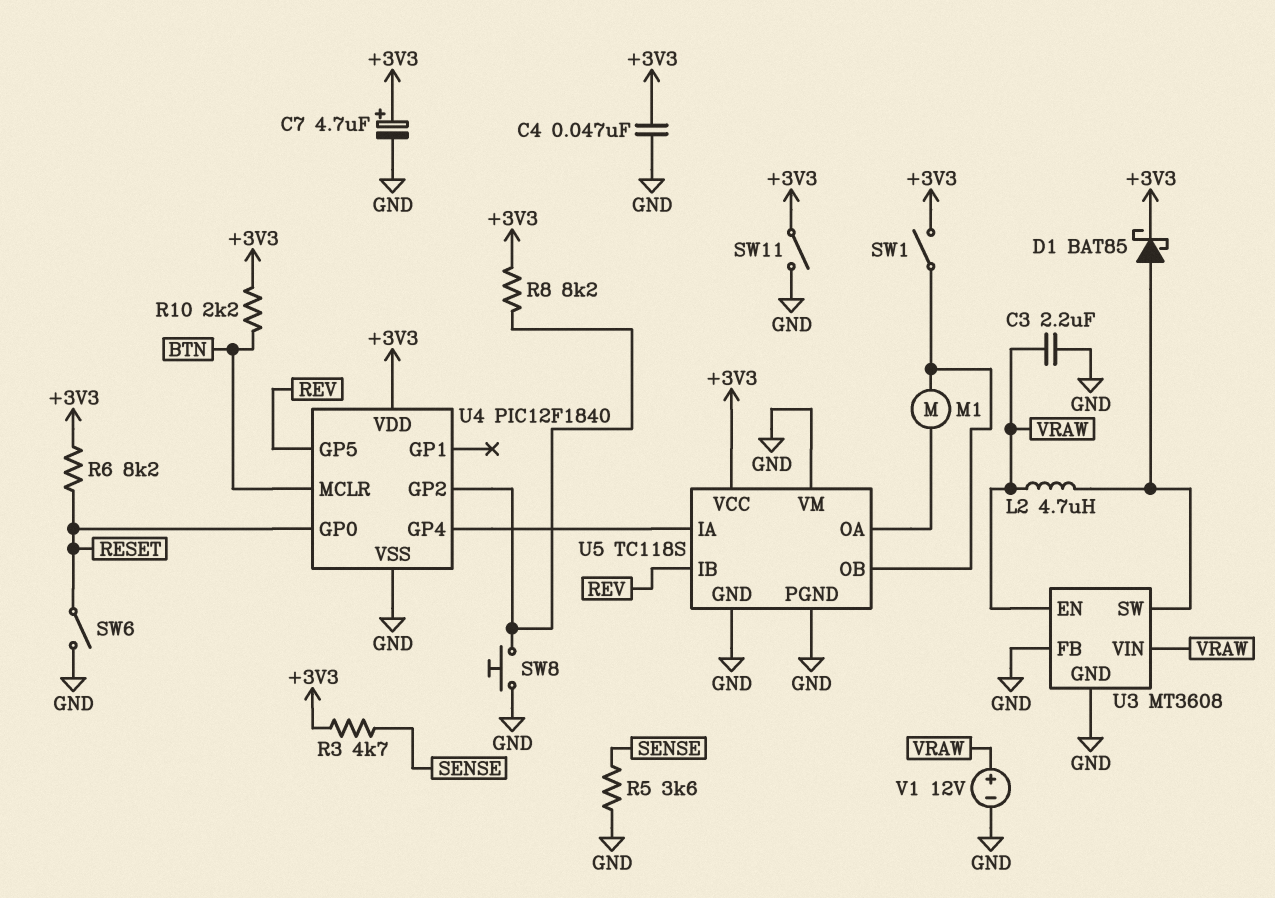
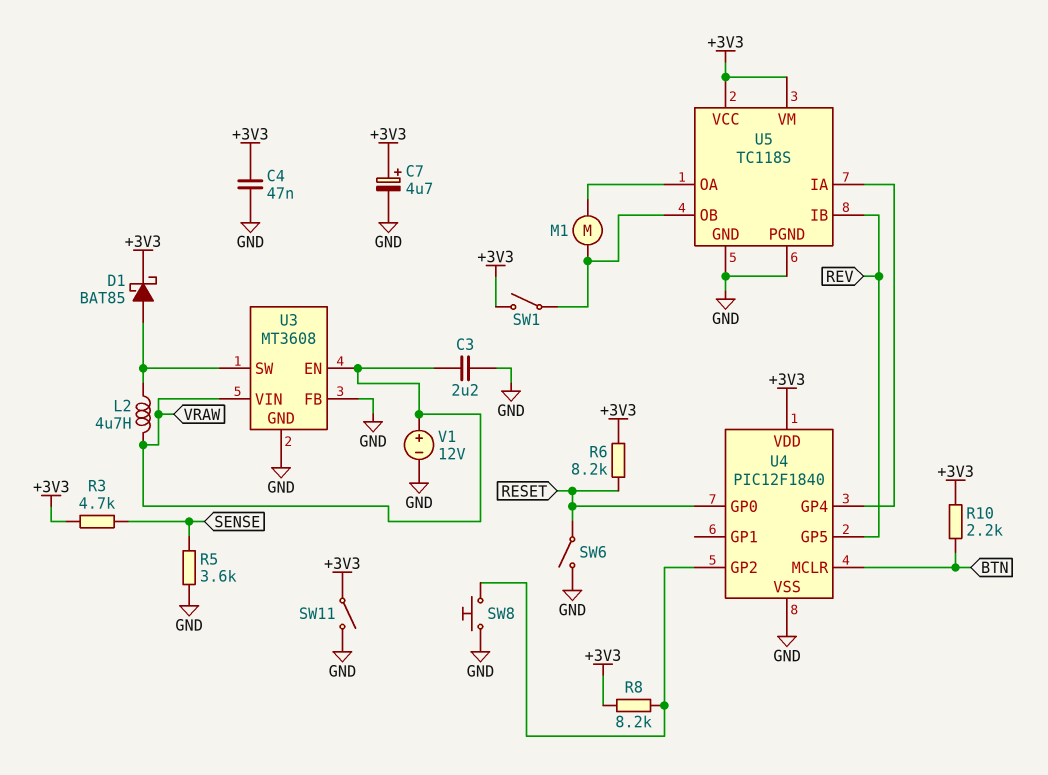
U5 pin VM: GND -> +3V3

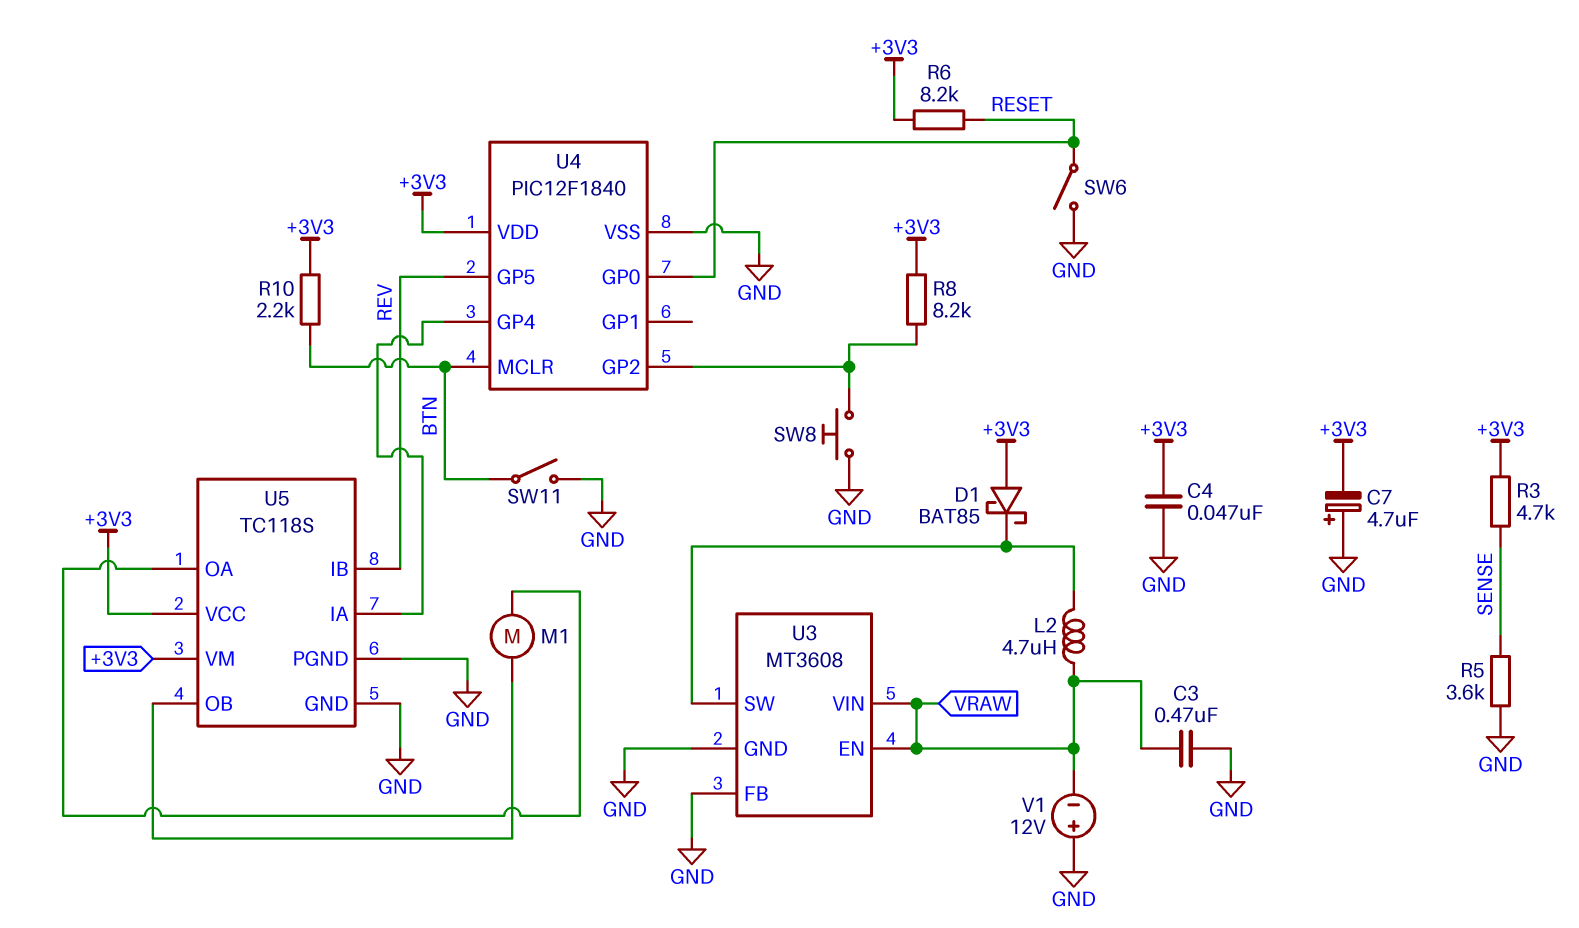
C3: 2.2uF (GND, VRAW) -> 470nF (GND, VRAW)
C7: 4.7uF (plus +3V3, minus GND) -> 4.7uF (plus GND, minus +3V3)
D1: schottky BAT85 (A U3/SW, K +3V3) -> schottky BAT85 (A +3V3, K U3/SW)
SW1: switch (+3V3, U5/OB) -> none
SW11: switch (+3V3, GND) -> switch (BTN, GND)
V1: 12V (plus VRAW, minus GND) -> 12V (plus GND, minus VRAW)

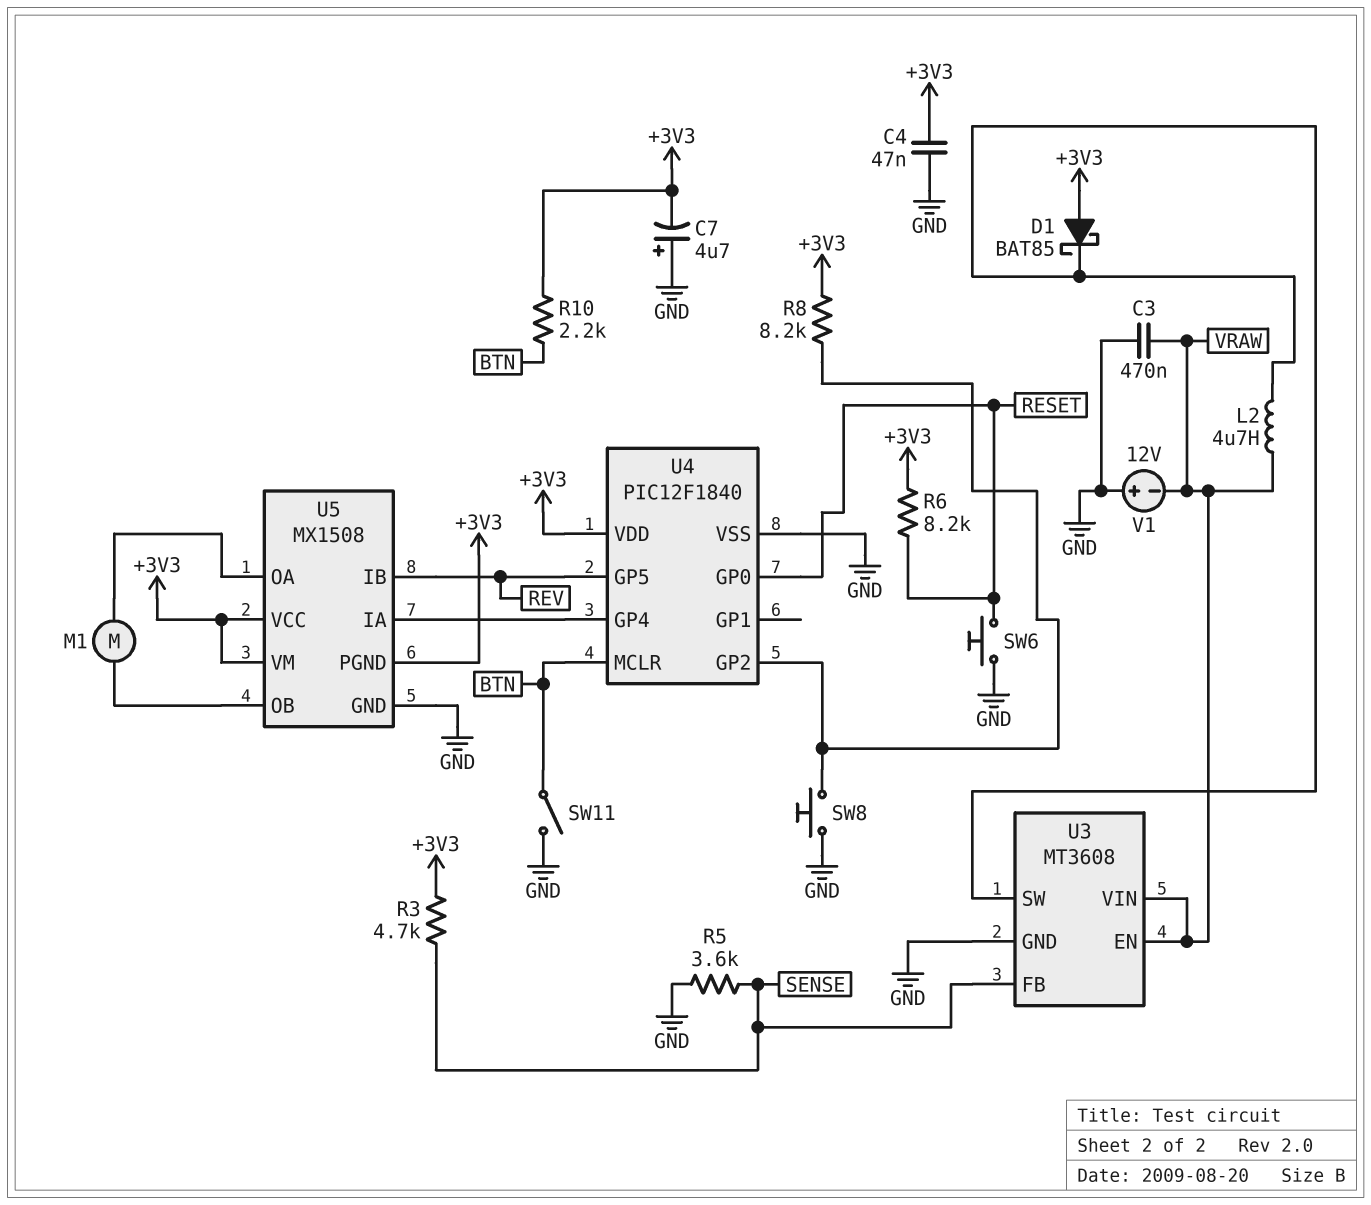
SW6: switch (GND, RESET) -> button (GND, RESET)
U3 pin FB: GND -> SENSE
U5: TC118S -> MX1508
U5 pin PGND: GND -> +3V3

